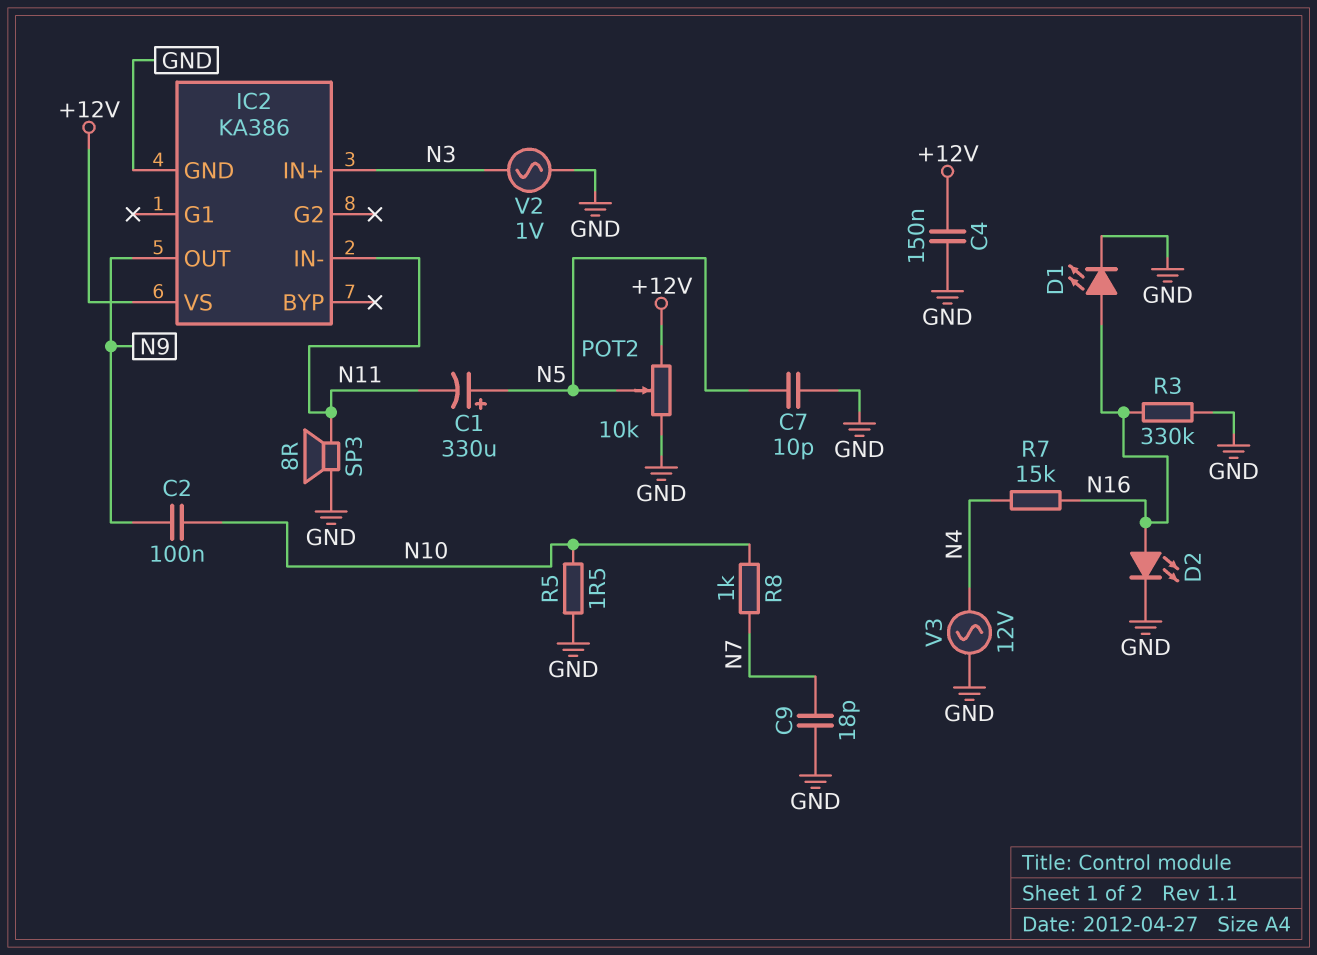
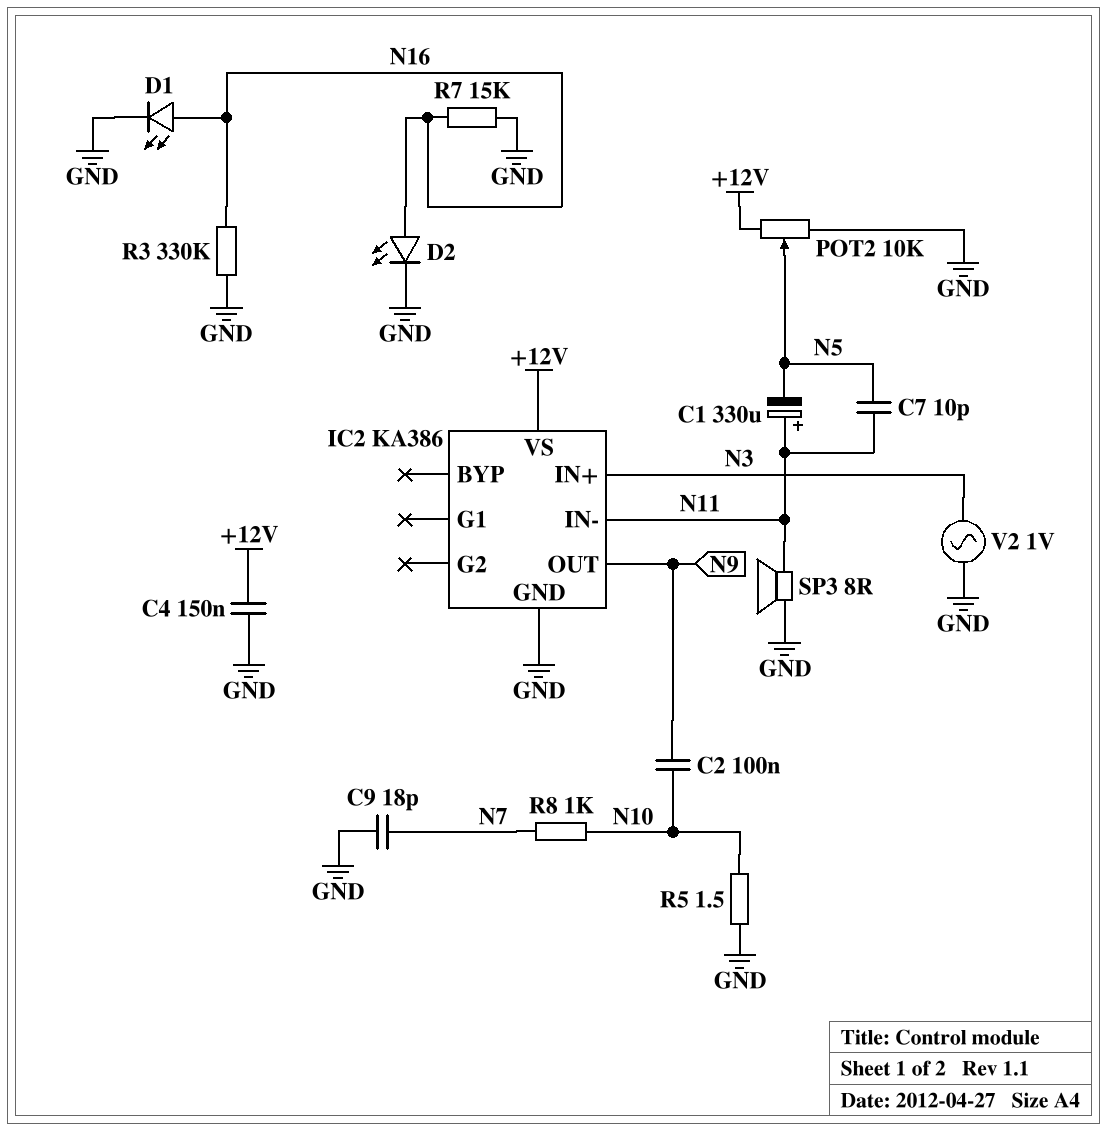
C1: 330uF (plus N5, minus N11) -> 330uF (plus N11, minus N5)
C7: 10pF (GND, N5) -> 10pF (N5, N11)
R7: 15k (N4, N16) -> 15k (GND, N16)
V3: AC 12V (GND, N4) -> none

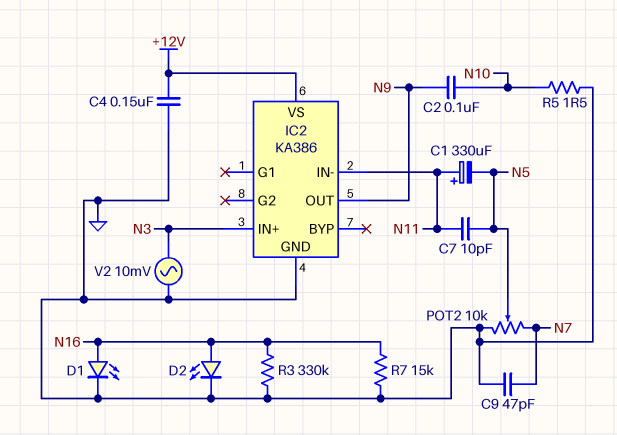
C9: 18pF (GND, N7) -> 47pF (GND, N7)
POT2: 10k (+12V, GND, wiper N5) -> 10k (GND, N7, wiper N5)
R8: 1k (N7, N10) -> none
SP3: speaker 8R (GND, N11) -> none
V2: AC 1V (GND, N3) -> AC 10mV (GND, N3)

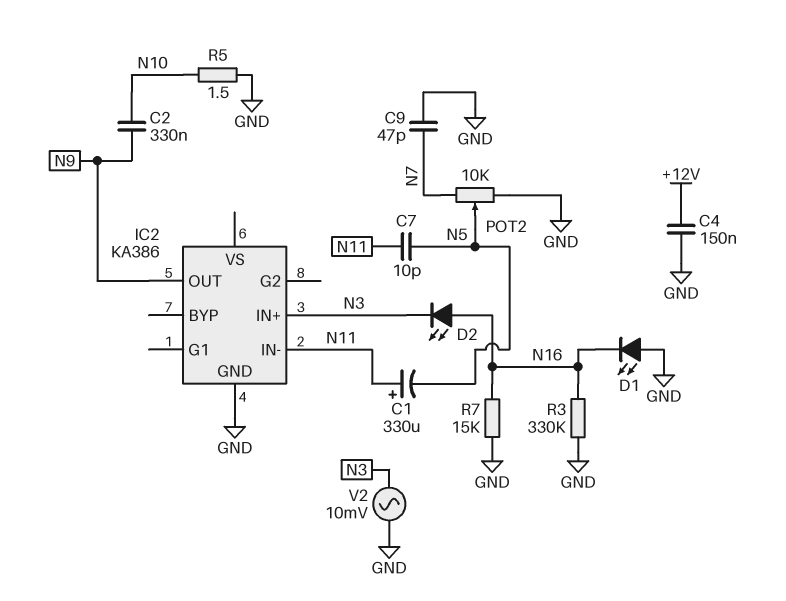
C2: 100nF (N9, N10) -> 330nF (N9, N10)
D1: LED (A N16, K GND) -> LED (A GND, K N16)
D2: LED (A N16, K GND) -> LED (A N16, K N3)
IC2 pin VS: +12V -> none

